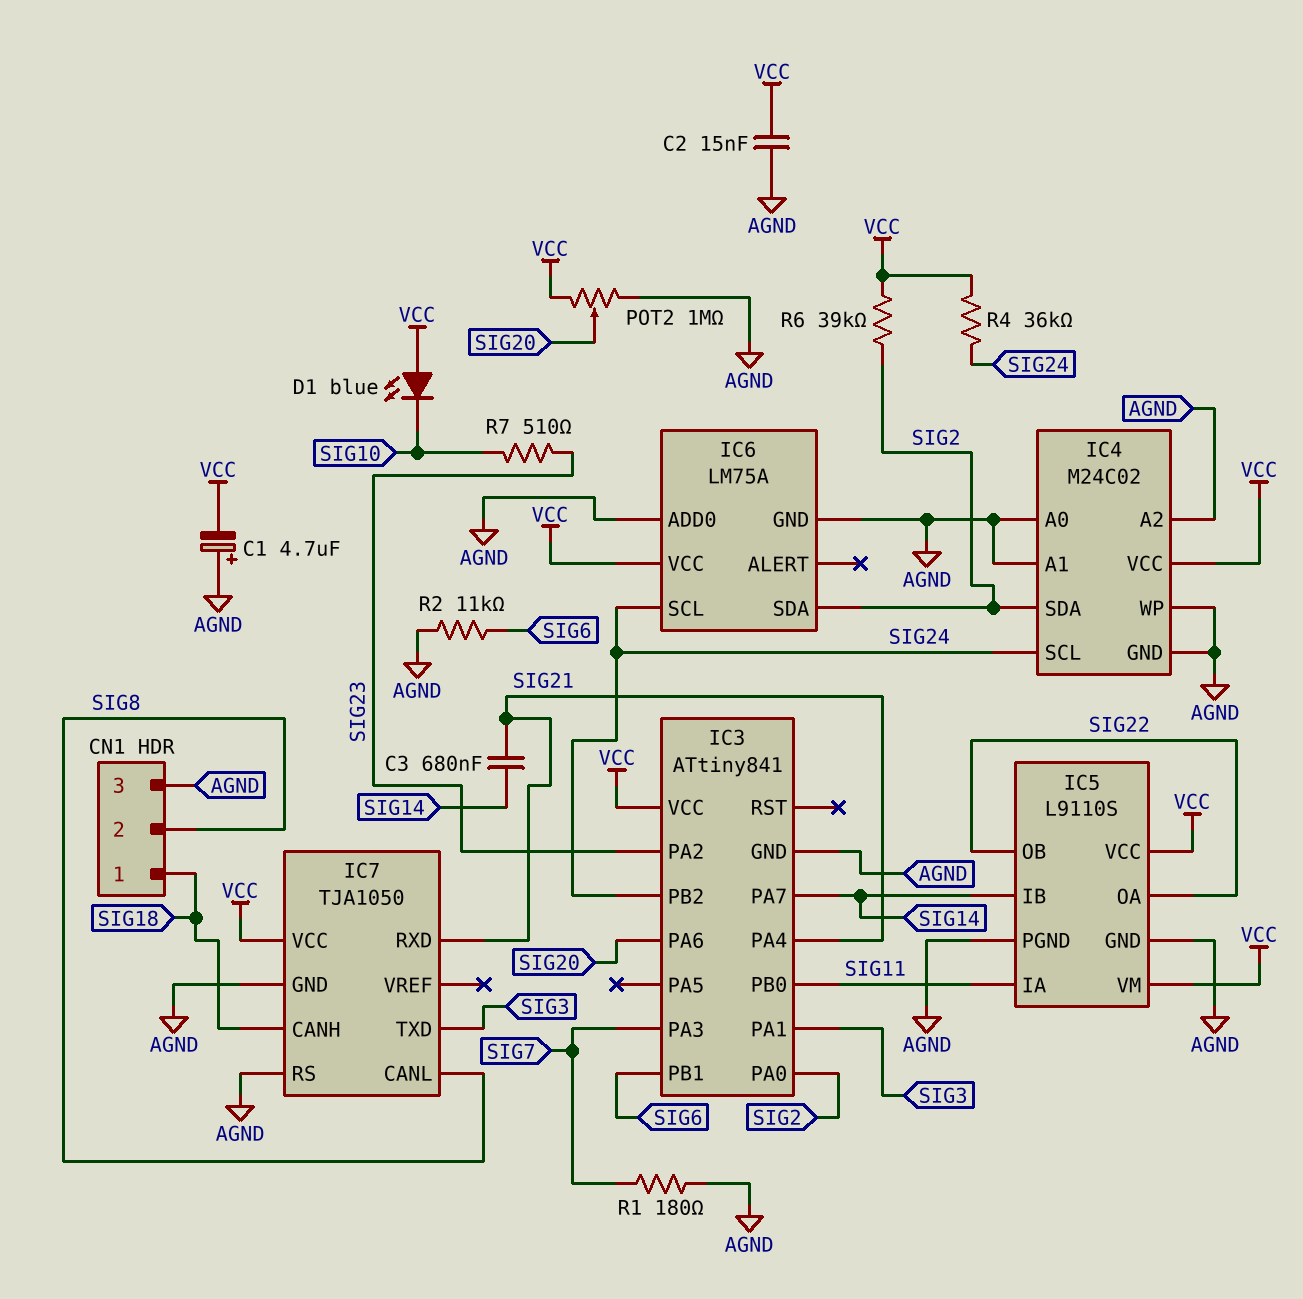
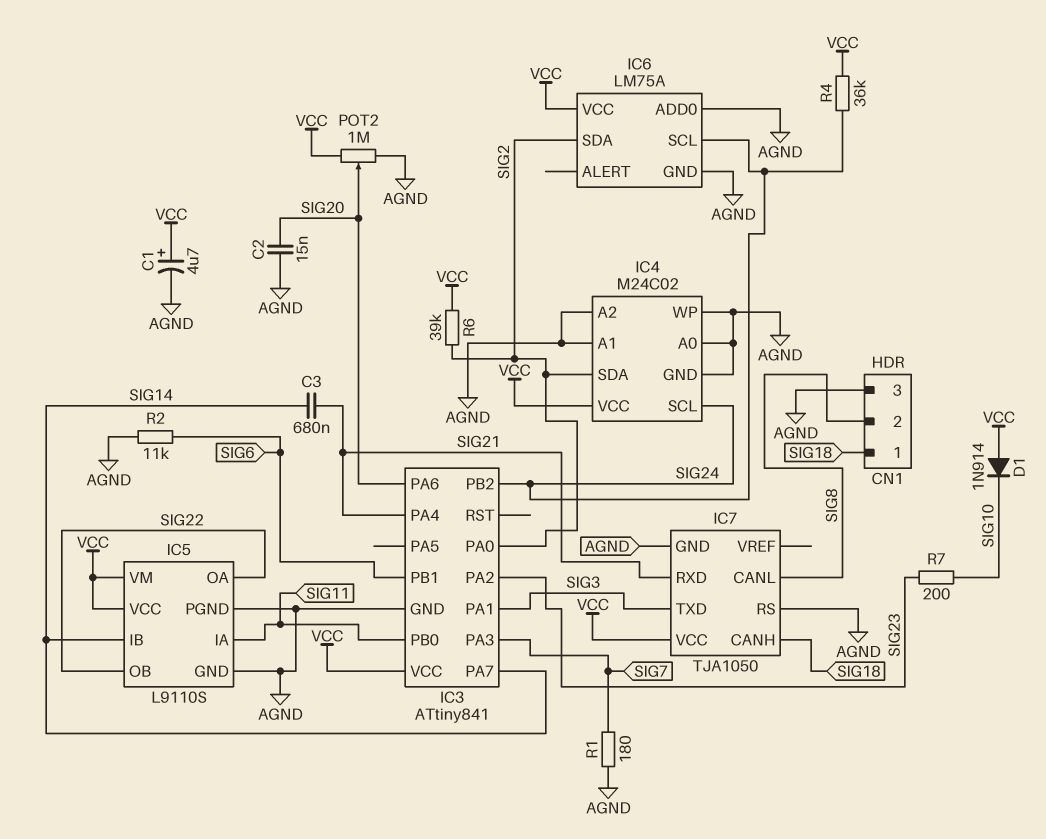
C1: 4.7uF (plus AGND, minus VCC) -> 4.7uF (plus VCC, minus AGND)
C2: 15nF (AGND, VCC) -> 15nF (AGND, SIG20)
D1: LED blue (A VCC, K SIG10) -> diode 1N914 (A VCC, K SIG10)
R7: 510 (SIG10, SIG23) -> 200 (SIG10, SIG23)

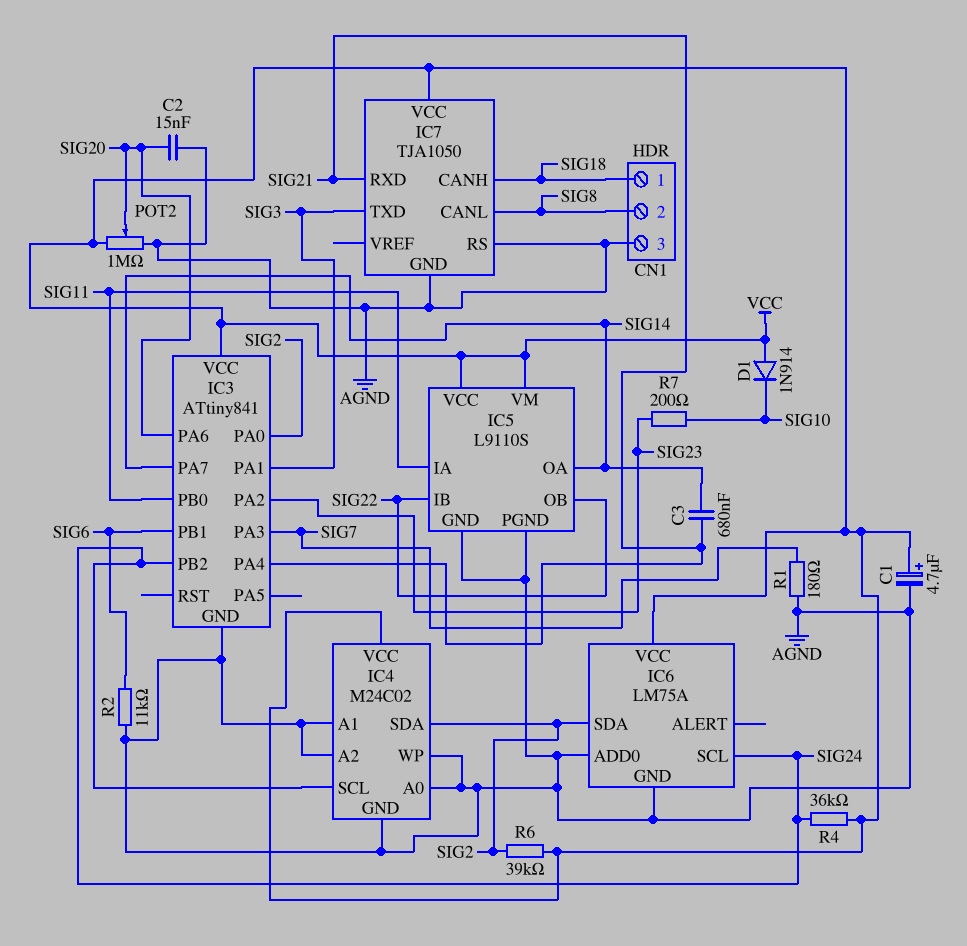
IC5 pin IB: SIG14 -> SIG22
IC5 pin OA: SIG22 -> SIG14

